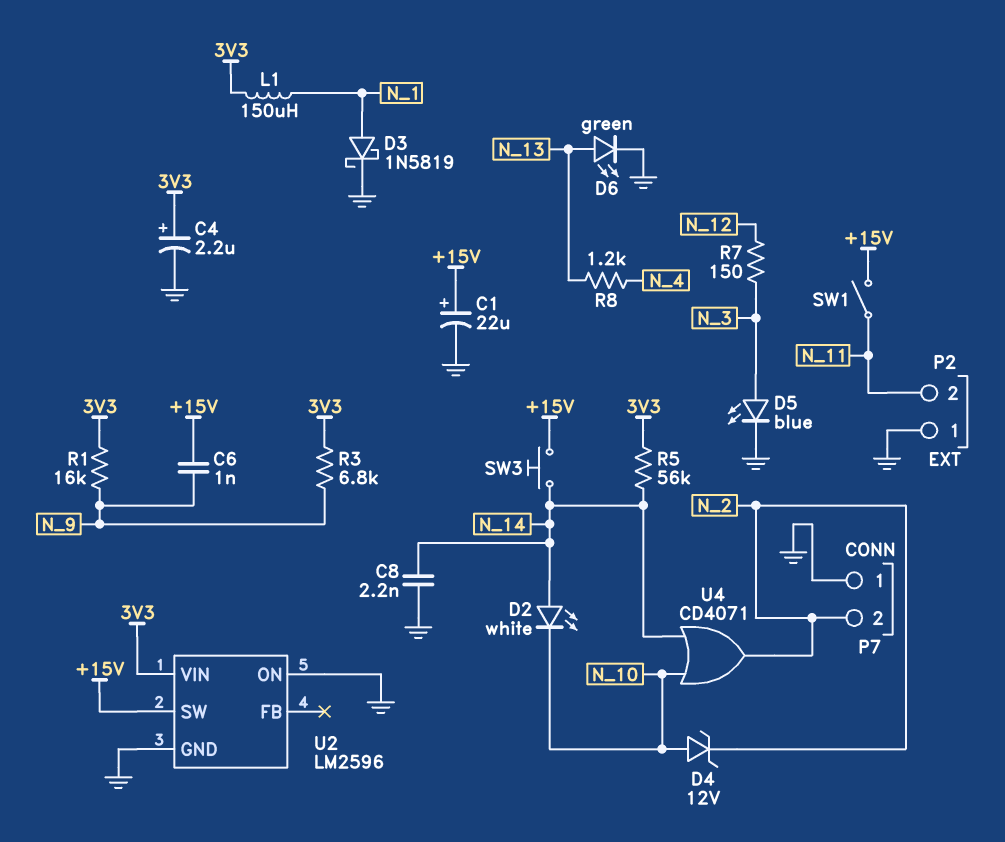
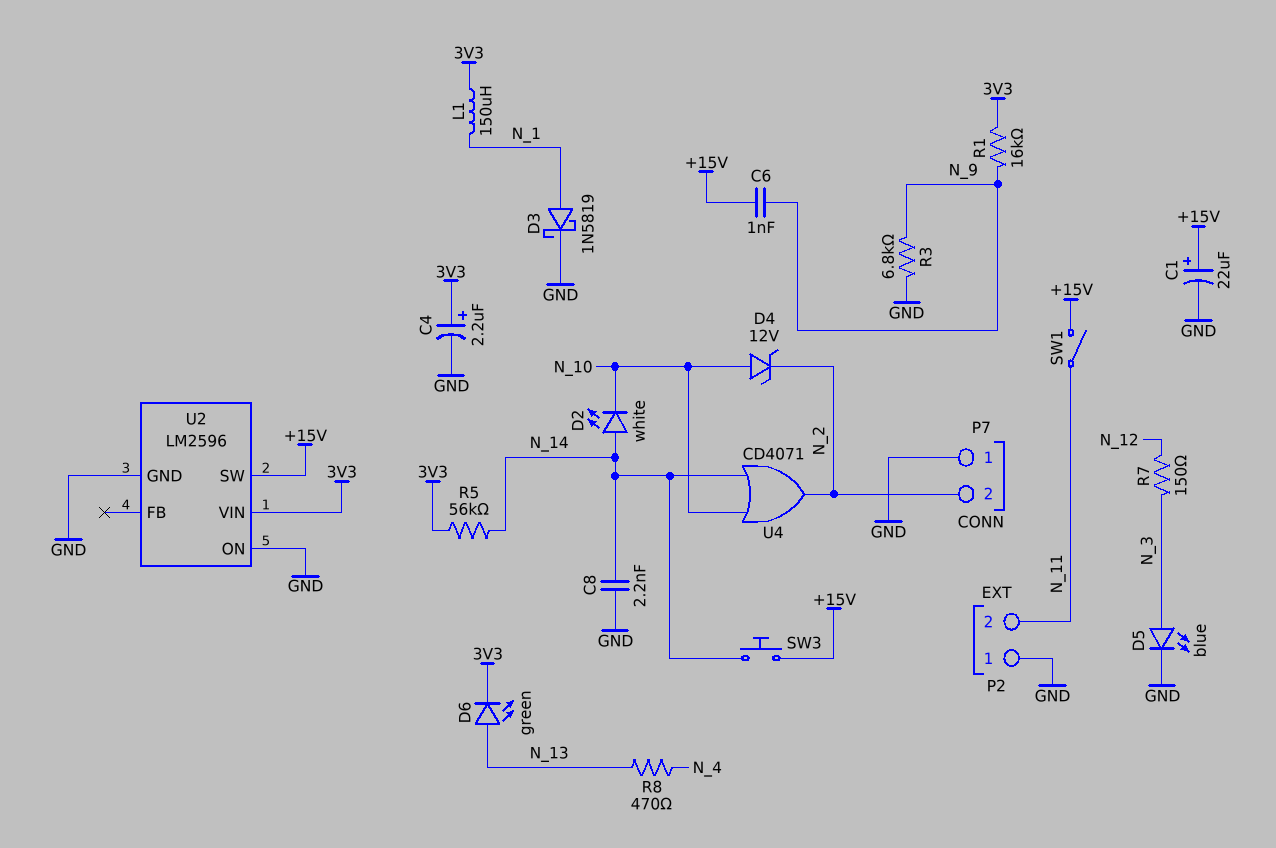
D6: LED green (A N_13, K GND) -> LED green (A N_13, K 3V3)
R3: 6.8k (3V3, N_9) -> 6.8k (GND, N_9)
R8: 1.2k (N_4, N_13) -> 470 (N_4, N_13)

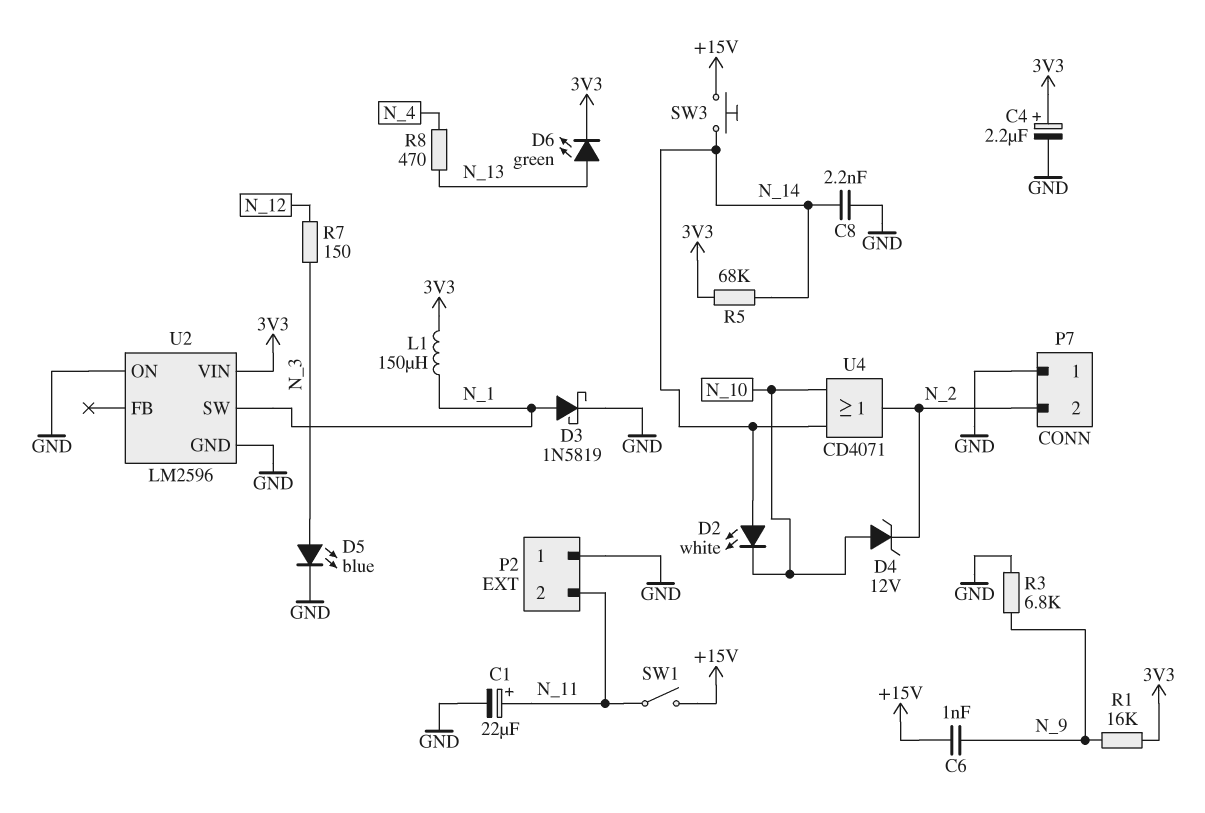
C1: 22uF (plus +15V, minus GND) -> 22uF (plus N_11, minus GND)
R5: 56k (3V3, N_14) -> 68k (3V3, N_14)
U2 pin SW: +15V -> N_1

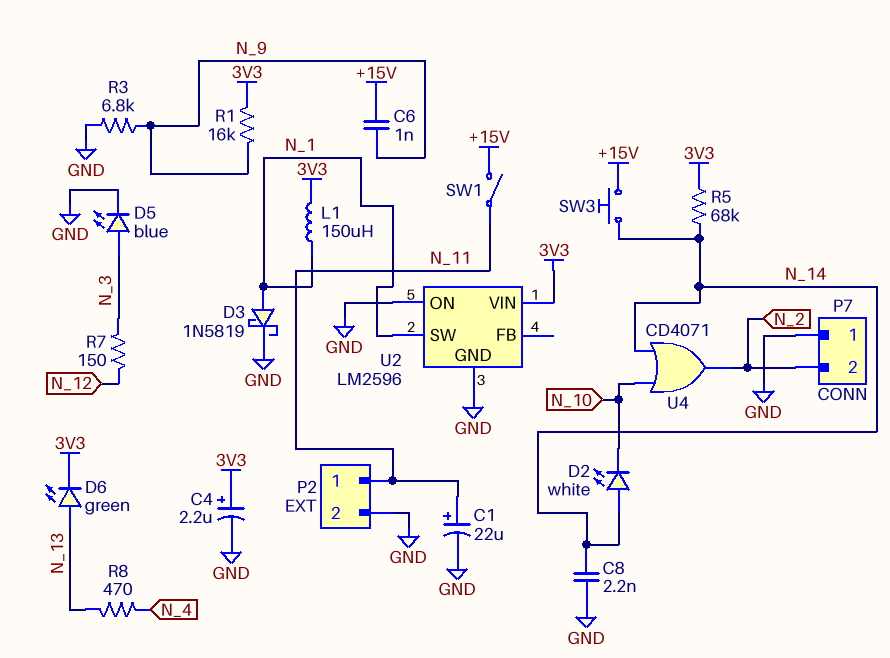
D4: zener 12V (A N_10, K N_2) -> none
P2 pin 1: GND -> N_11
P2 pin 2: N_11 -> GND

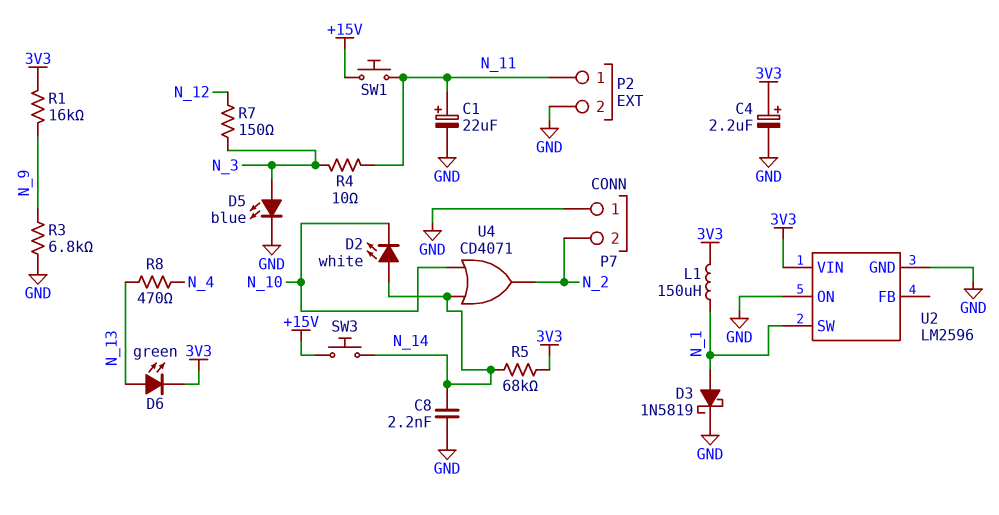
C6: 1nF (+15V, N_9) -> none
R4: none -> 10 (N_3, N_11)
SW1: switch (+15V, N_11) -> button (+15V, N_11)

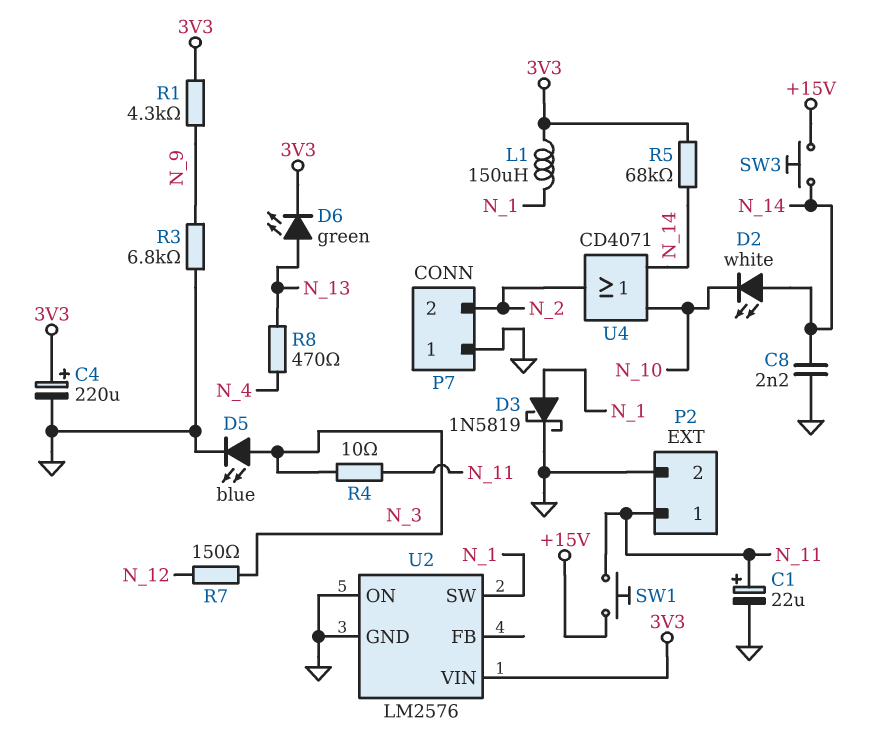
C4: 2.2uF (plus 3V3, minus GND) -> 220uF (plus 3V3, minus GND)
R1: 16k (3V3, N_9) -> 4.3k (3V3, N_9)
U2: LM2596 -> LM2576

